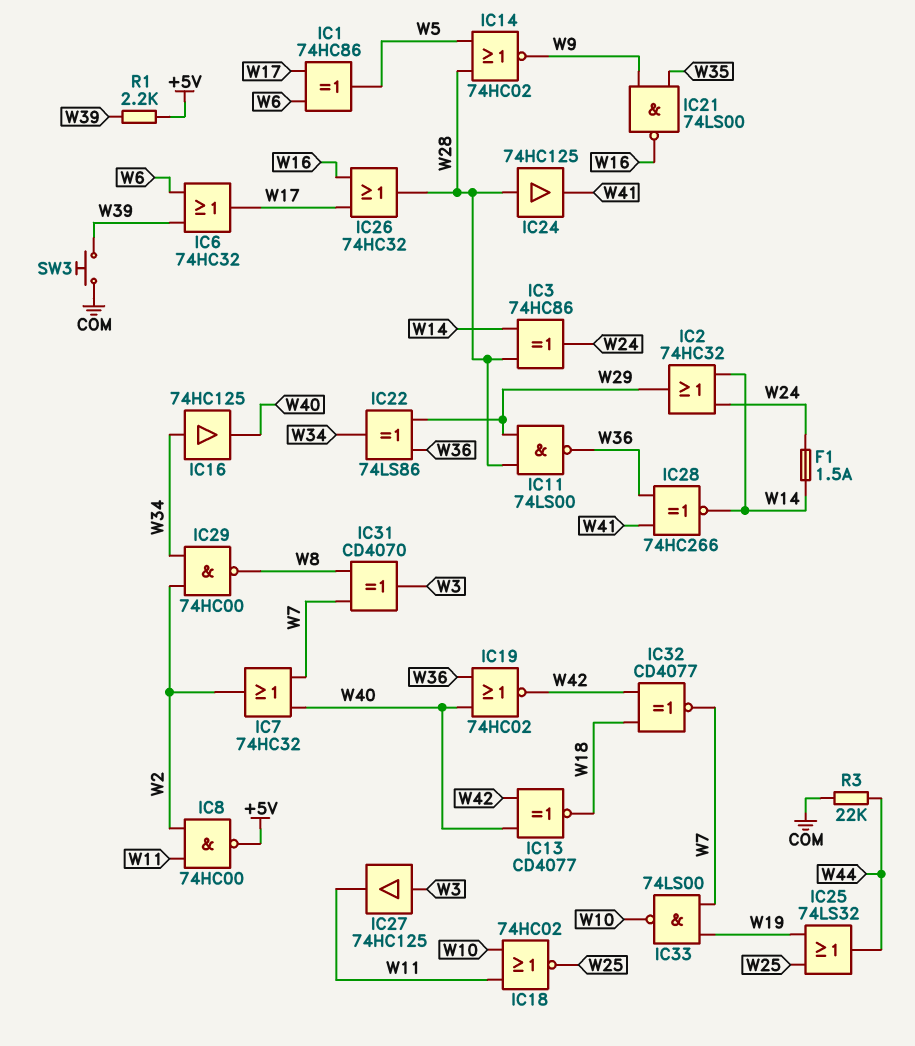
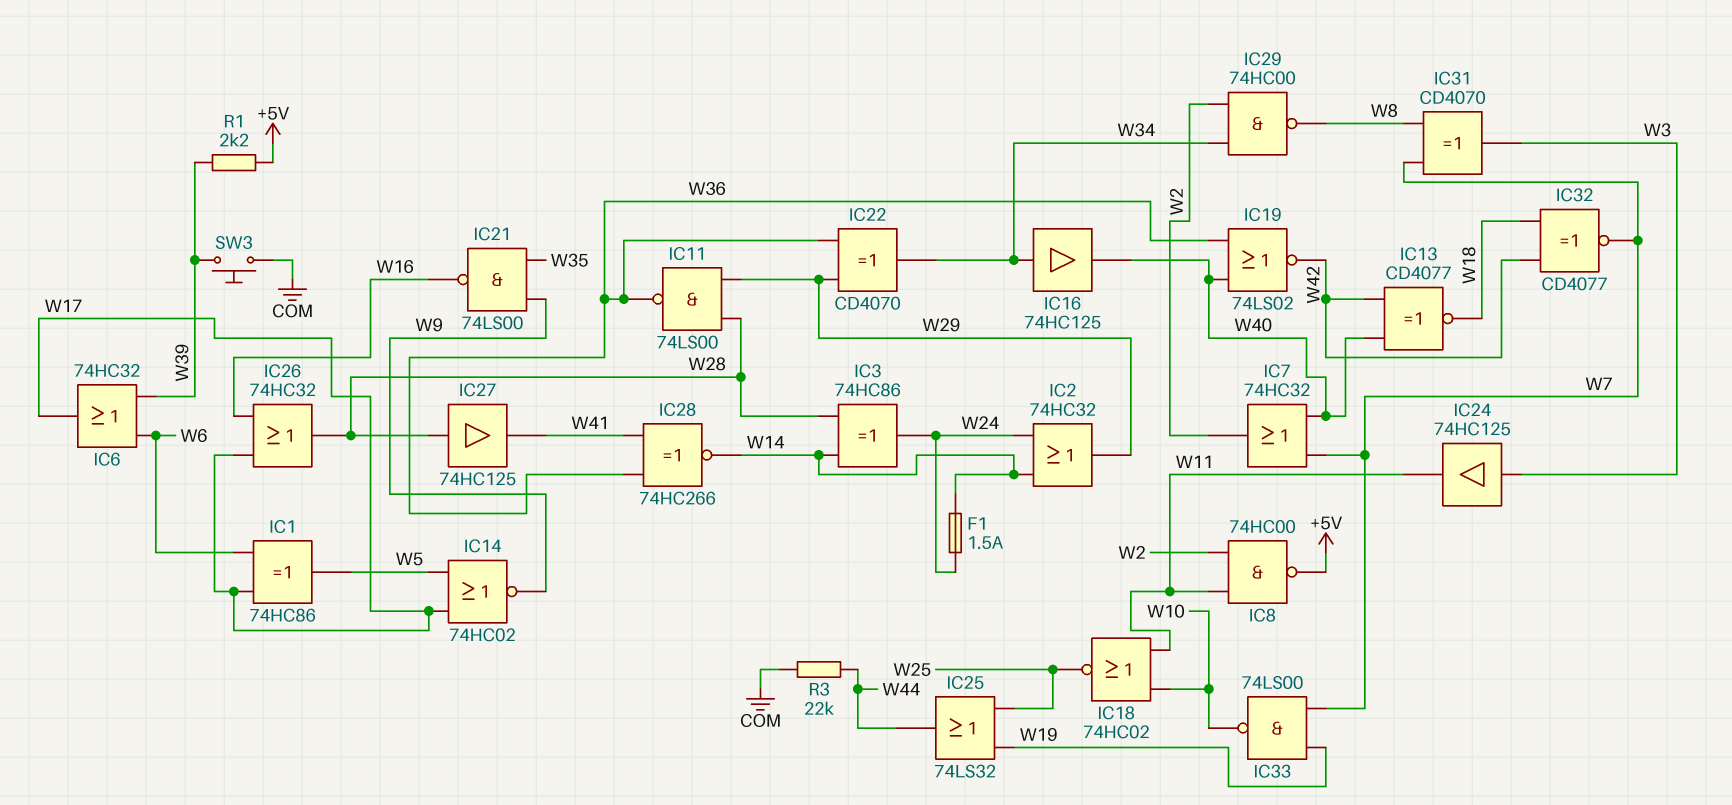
IC14: NOR 74HC02 (in W5, in W28, out W9) -> NOR 74HC02 (in W5, in W17, out W9)
IC19: NOR 74HC02 (in W36, in W40, out W42) -> NOR 74LS02 (in W36, in W40, out W42)
IC22: XOR 74LS86 (in W29, in W36, out W34) -> XOR CD4070 (in W29, in W36, out W34)
IC24: buffer 74HC125 (in W28, out W41) -> buffer 74HC125 (in W3, out W11)
IC27: buffer 74HC125 (in W3, out W11) -> buffer 74HC125 (in W28, out W41)

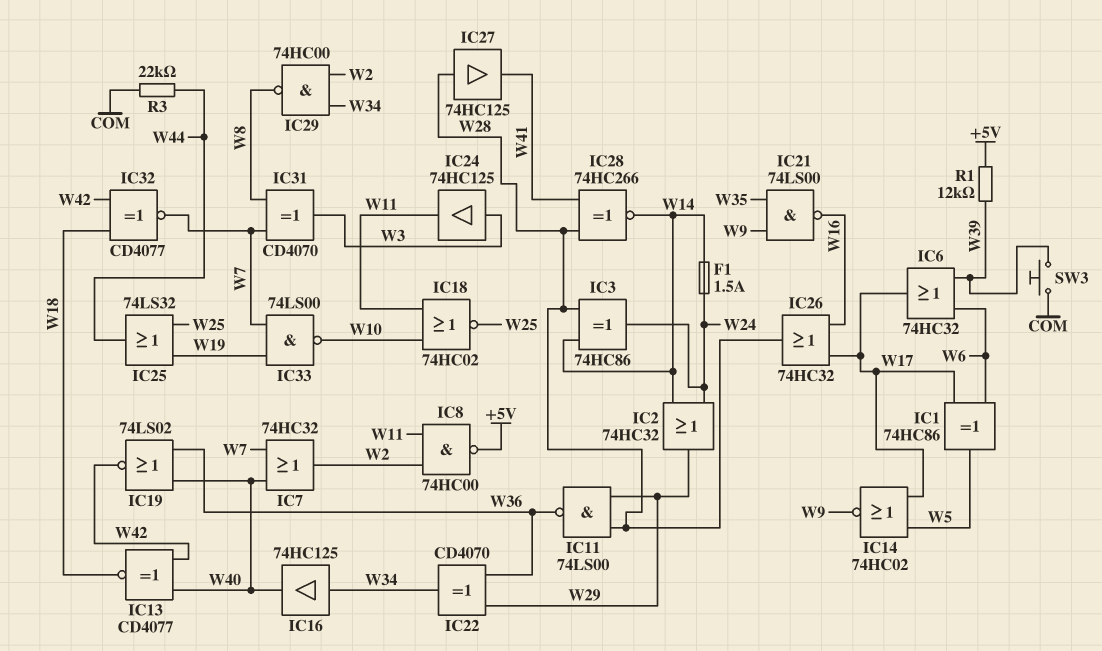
IC28: XNOR 74HC266 (in W36, in W41, out W14) -> XNOR 74HC266 (in W28, in W41, out W14)
R1: 2.2k (+5V, W39) -> 12k (+5V, W39)

